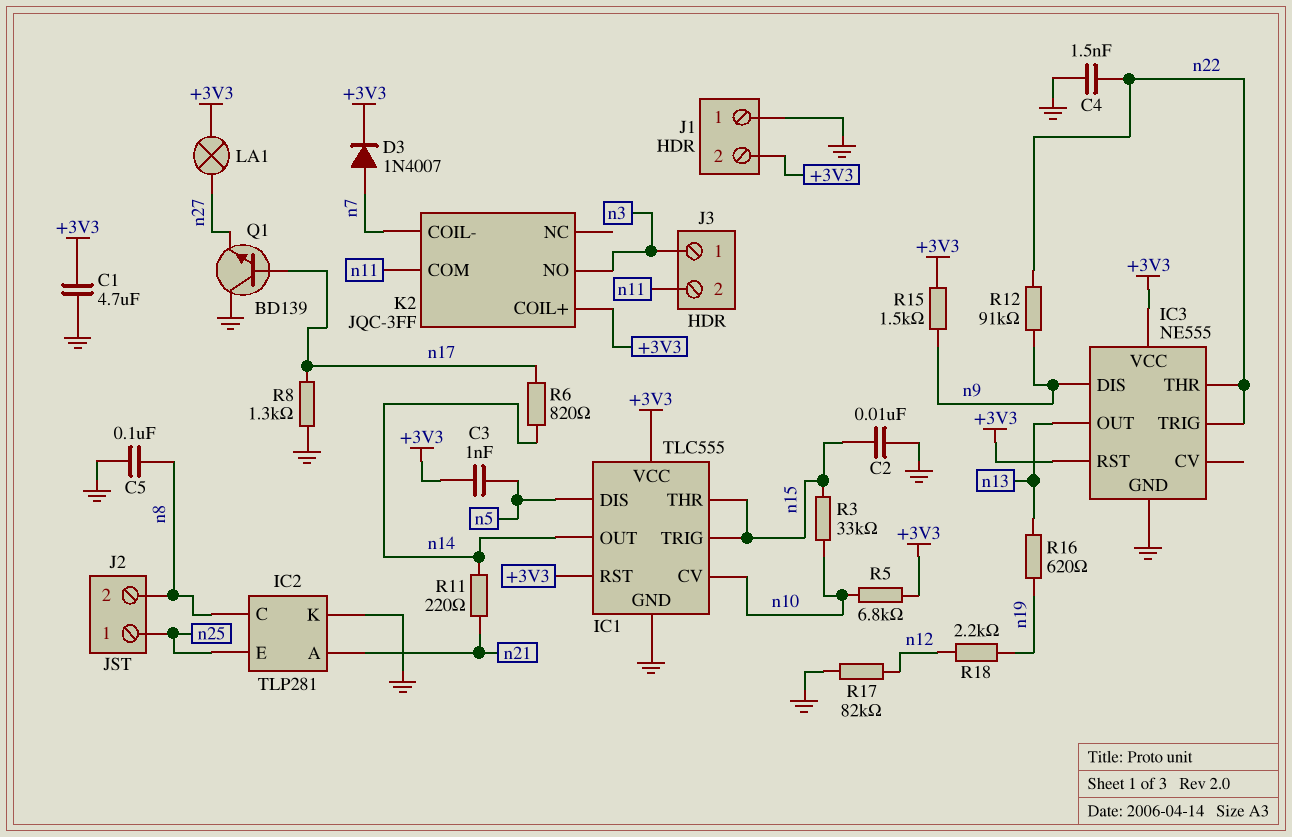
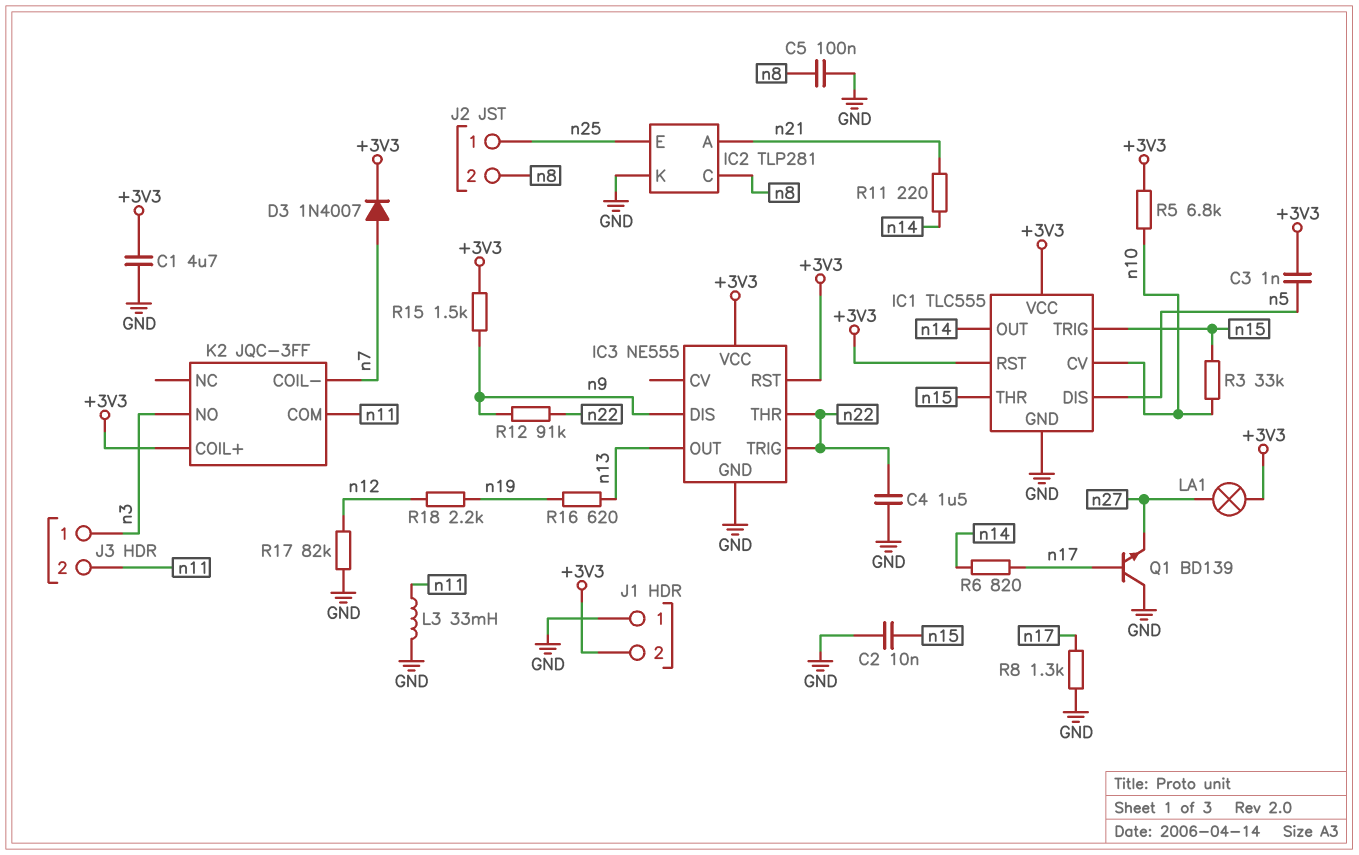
C4: 1.5nF (GND, n22) -> 1.5uF (GND, n22)
L3: none -> 33mH (GND, n11)

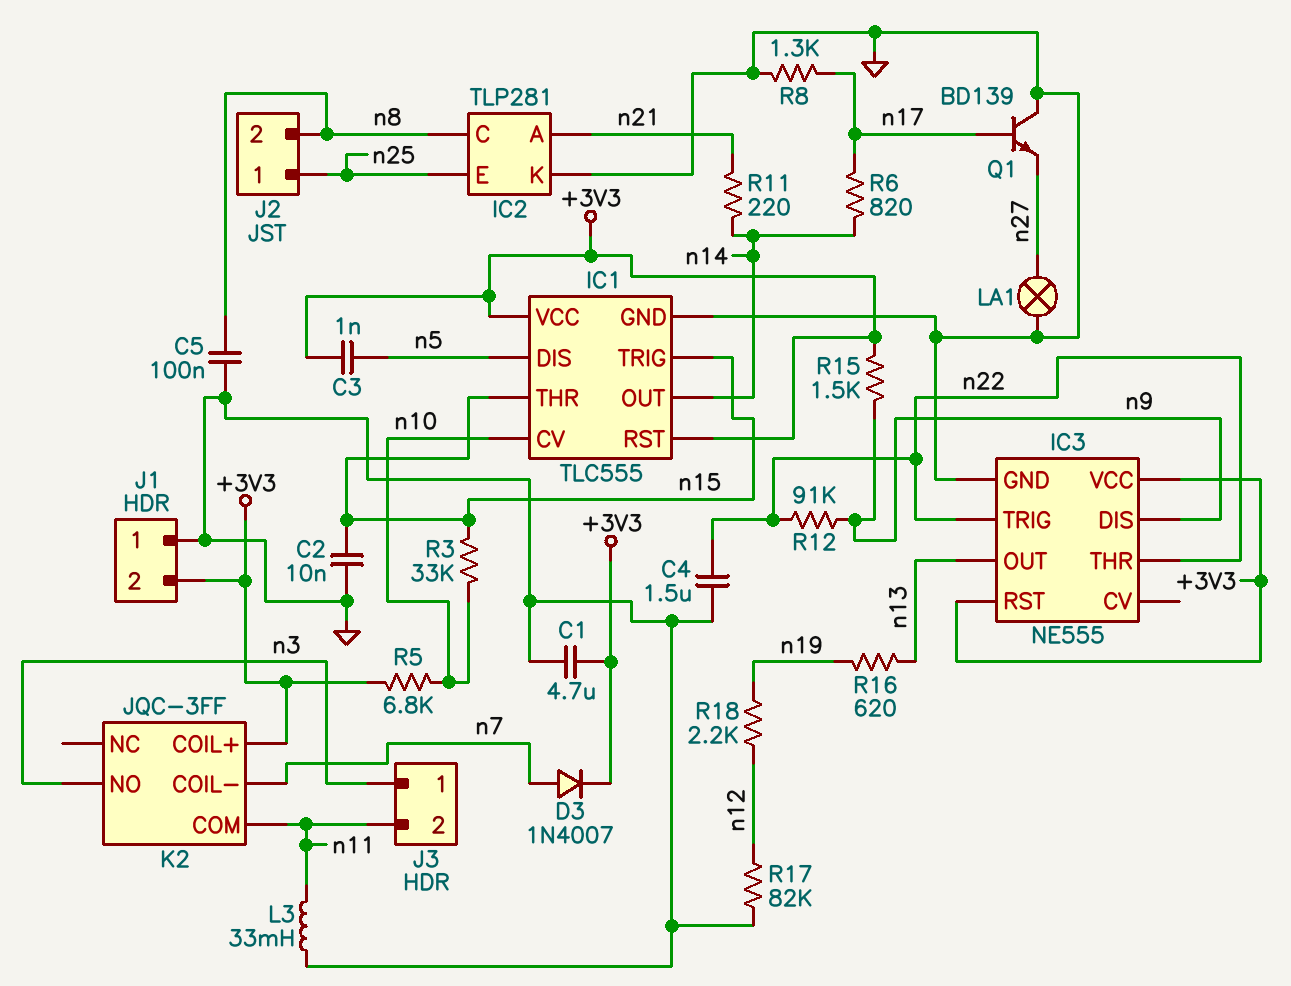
LA1: lamp (+3V3, n27) -> lamp (GND, n27)

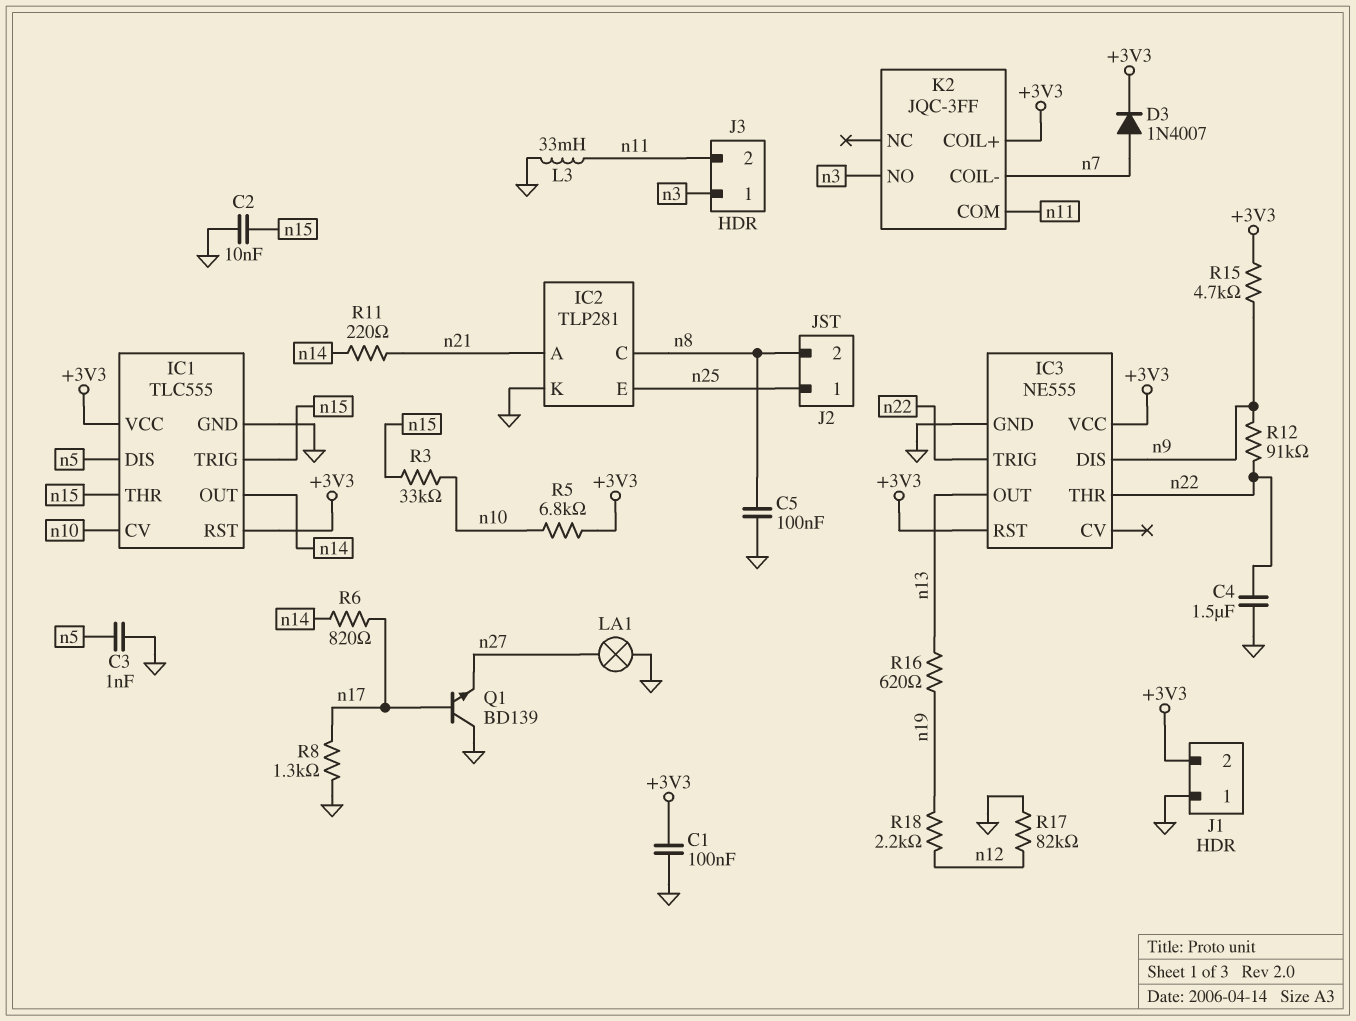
C1: 4.7uF (+3V3, GND) -> 100nF (+3V3, GND)
C3: 1nF (+3V3, n5) -> 1nF (GND, n5)
R15: 1.5k (+3V3, n9) -> 4.7k (+3V3, n9)

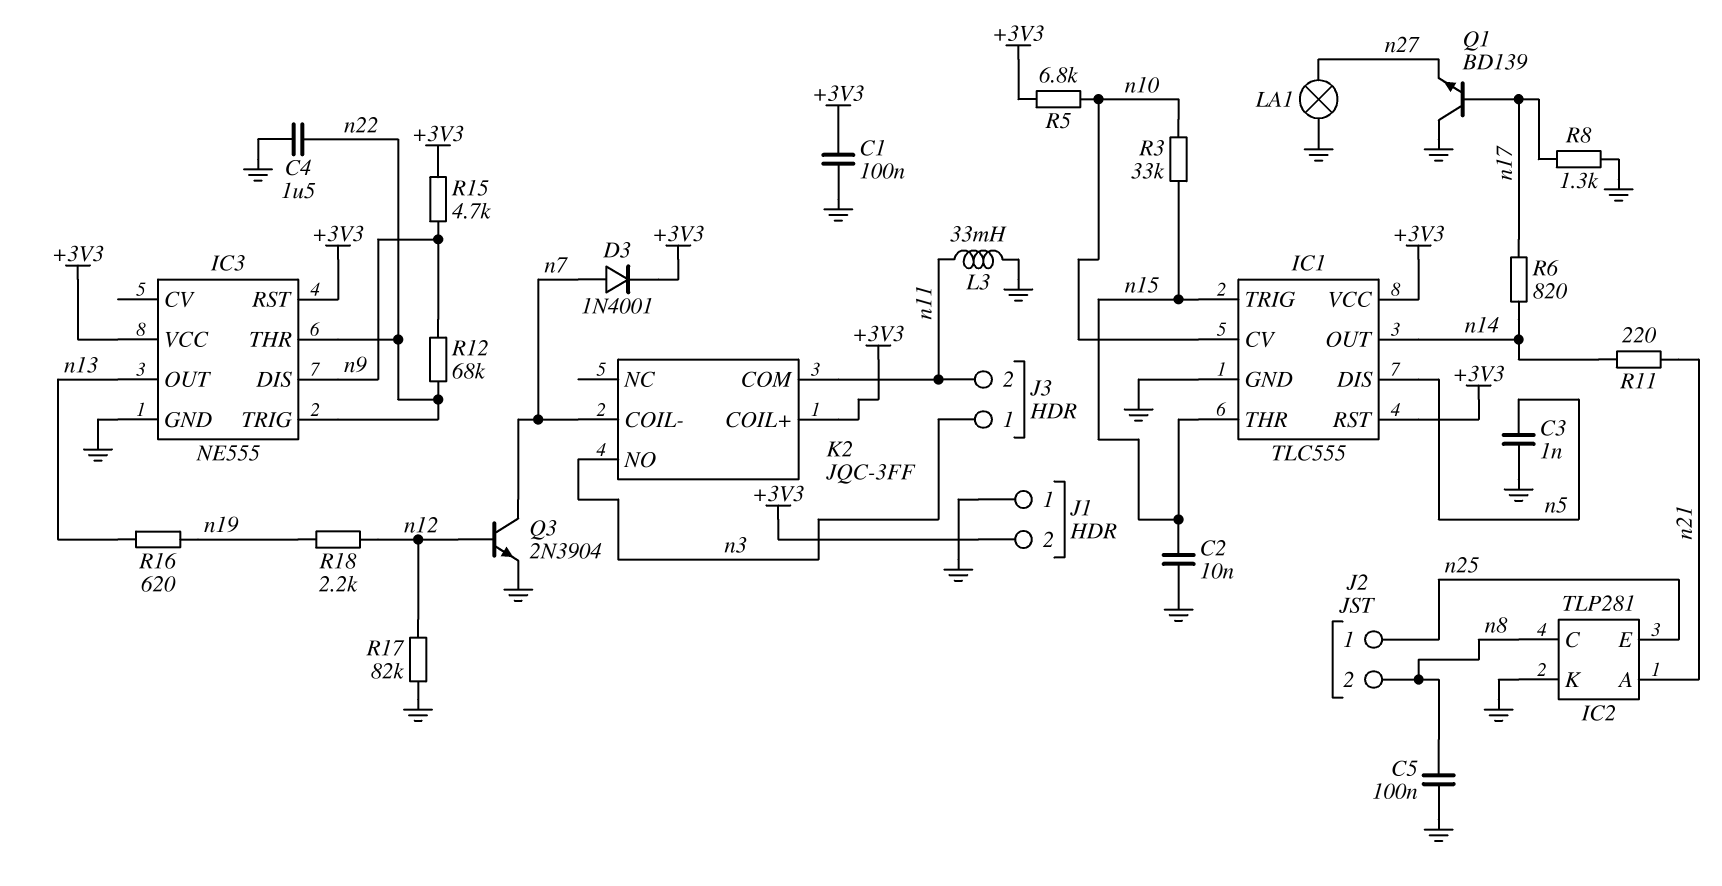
D3: diode 1N4007 (A n7, K +3V3) -> diode 1N4001 (A n7, K +3V3)
Q3: none -> NPN 2N3904 (B n12, C n7, E GND)
R12: 91k (n9, n22) -> 68k (n9, n22)

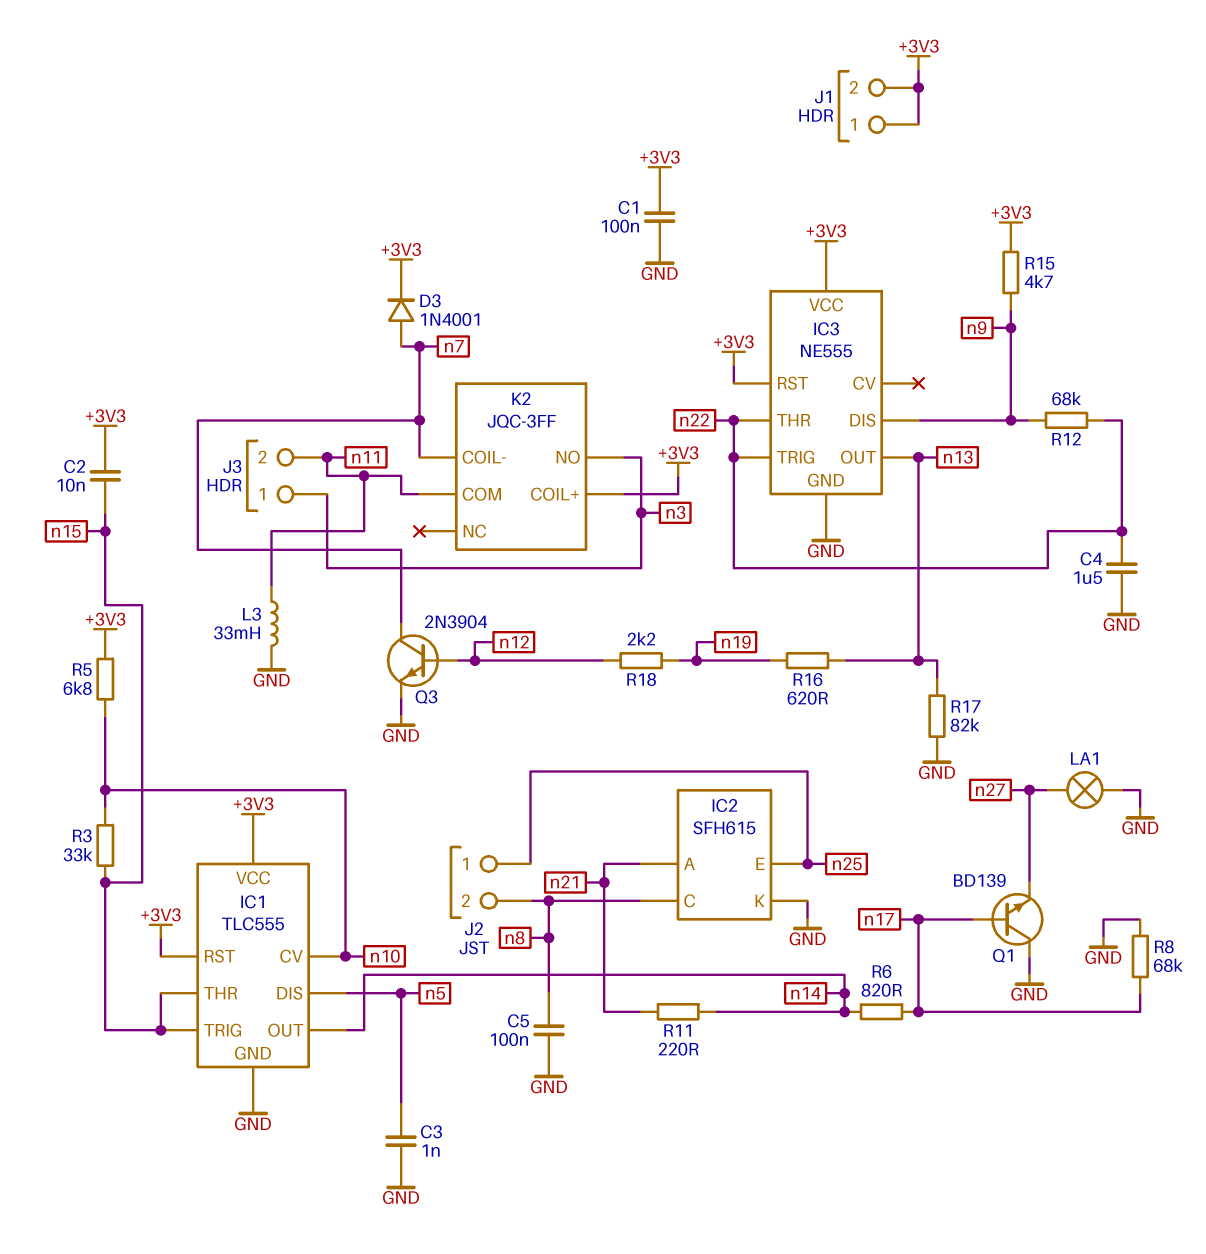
C2: 10nF (GND, n15) -> 10nF (+3V3, n15)
IC2: TLP281 -> SFH615
J1 pin 1: GND -> +3V3
R8: 1.3k (GND, n17) -> 68k (GND, n17)
R17: 82k (GND, n12) -> 82k (GND, n13)

